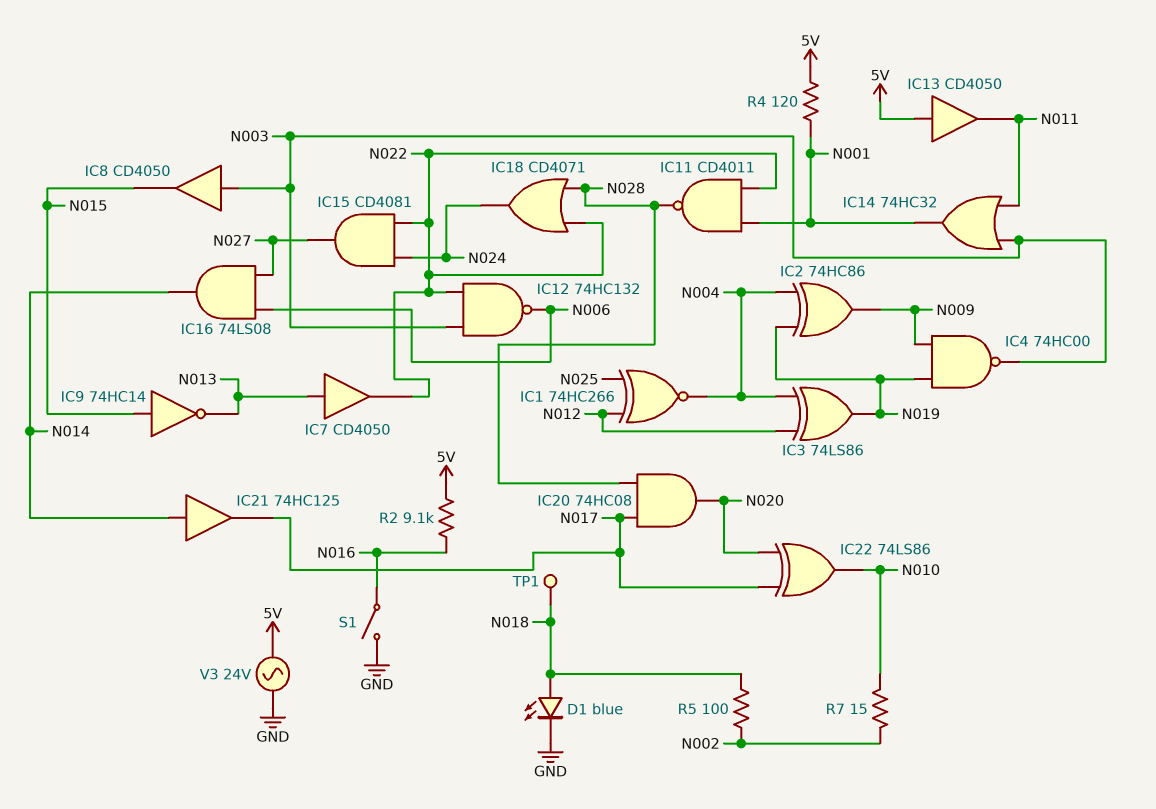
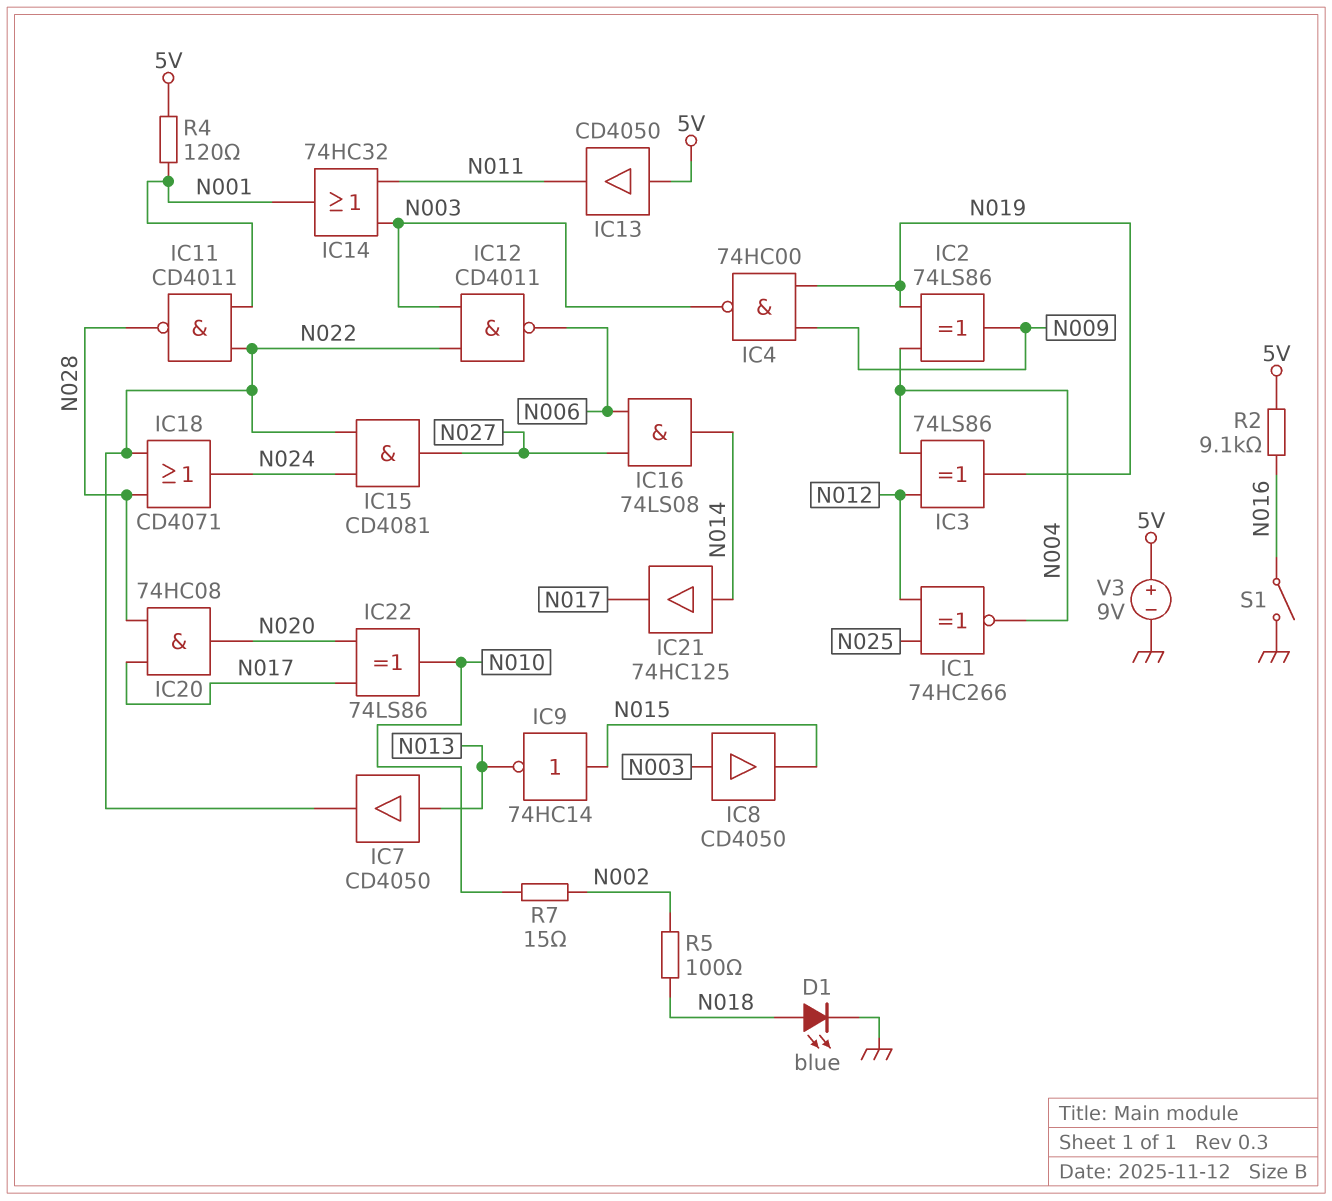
IC2: XOR 74HC86 (in N004, in N019, out N009) -> XOR 74LS86 (in N004, in N019, out N009)
IC12: NAND 74HC132 (in N003, in N022, out N006) -> NAND CD4011 (in N003, in N022, out N006)
TP1: test point (N018) -> none
V3: AC 24V (5V, GND) -> 9V (plus 5V, minus GND)

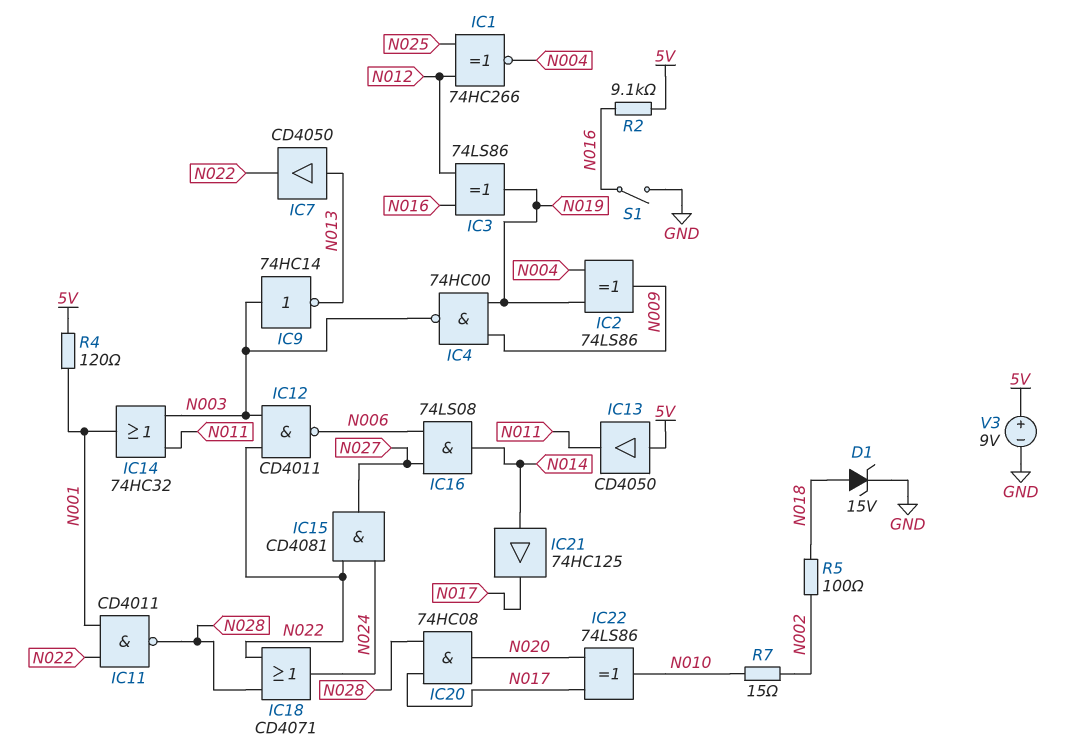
D1: LED blue (A N018, K GND) -> zener 15V (A N018, K GND)
IC3: XOR 74LS86 (in N004, in N012, out N019) -> XOR 74LS86 (in N012, in N016, out N019)
IC8: buffer CD4050 (in N003, out N015) -> none
IC9: NOT 74HC14 (in N015, out N013) -> NOT 74HC14 (in N003, out N013)

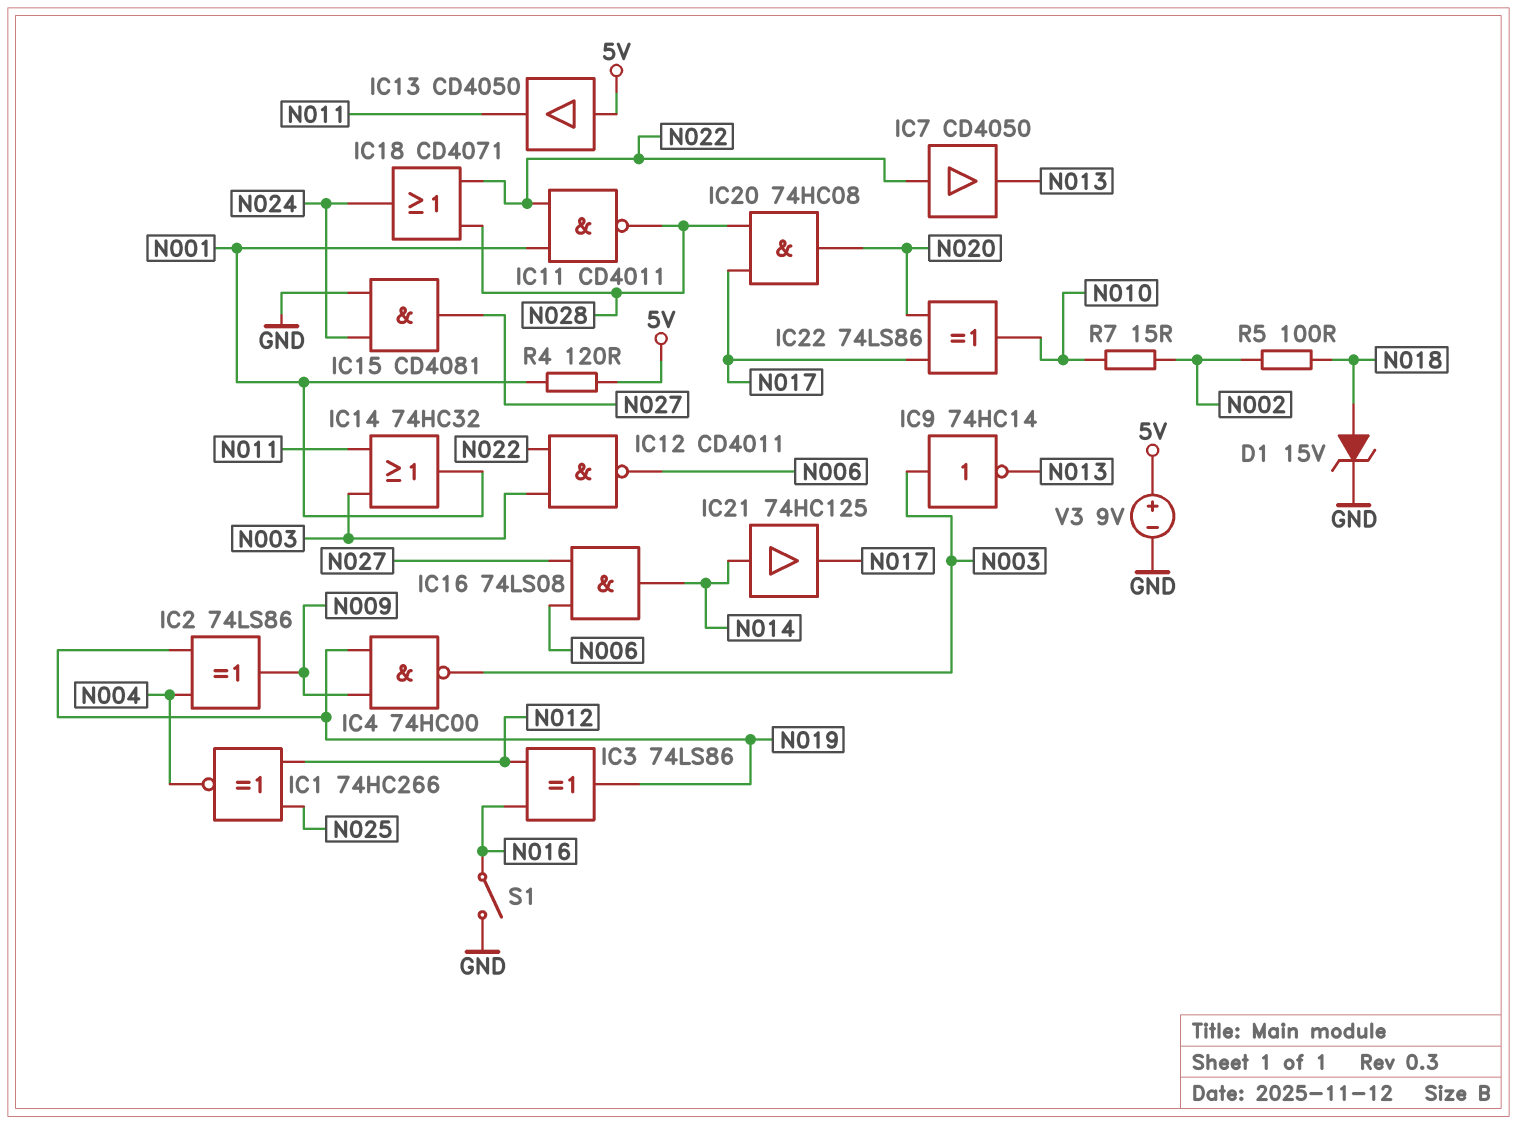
IC7: buffer CD4050 (in N013, out N022) -> buffer CD4050 (in N022, out N013)
IC15: AND CD4081 (in N022, in N024, out N027) -> AND CD4081 (in GND, in N024, out N027)
R2: 9.1k (5V, N016) -> none

